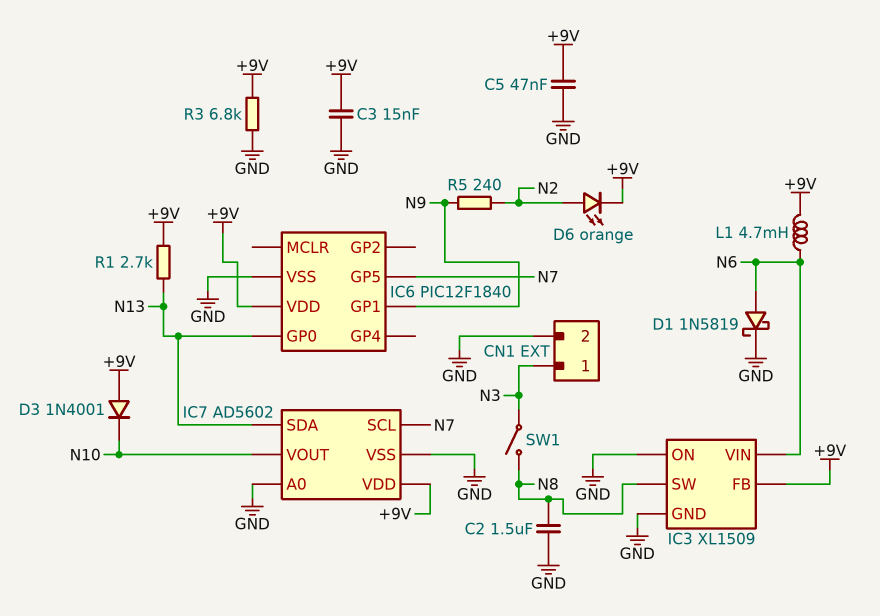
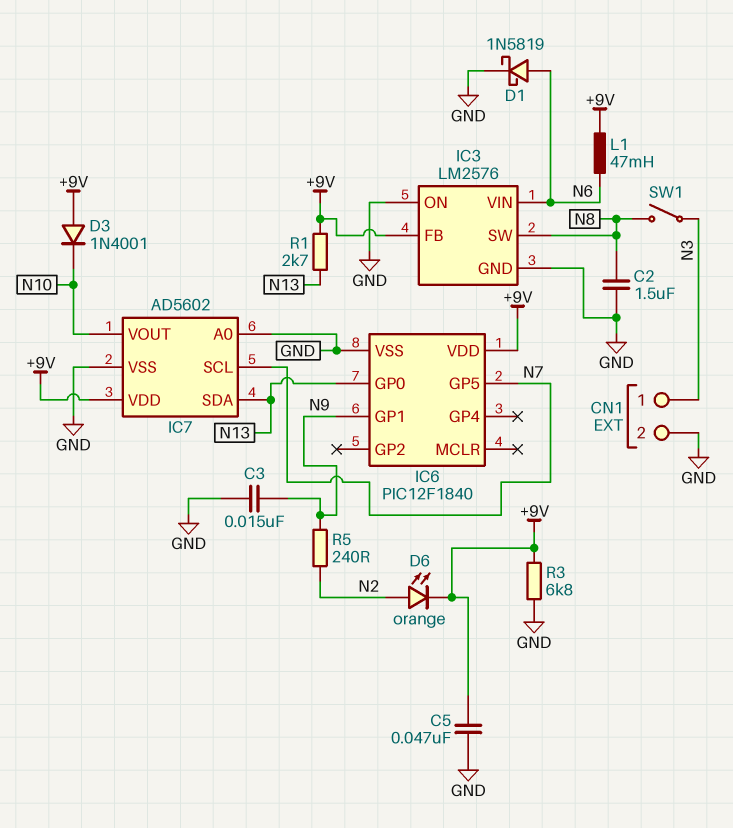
C3: 15nF (+9V, GND) -> 15nF (GND, N9)
IC3: XL1509 -> LM2576
L1: 4.7mH (+9V, N6) -> 47mH (+9V, N6)

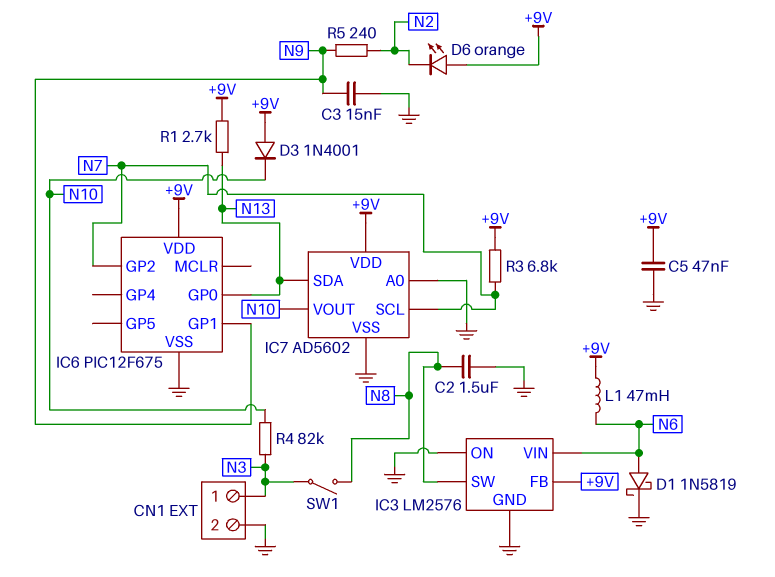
D6: LED orange (A N2, K +9V) -> LED orange (A +9V, K N2)
IC6: PIC12F1840 -> PIC12F675
IC6 pin GP2: none -> N7
IC6 pin GP5: N7 -> none
R3: 6.8k (+9V, GND) -> 6.8k (+9V, N7)
R4: none -> 82k (N3, N10)

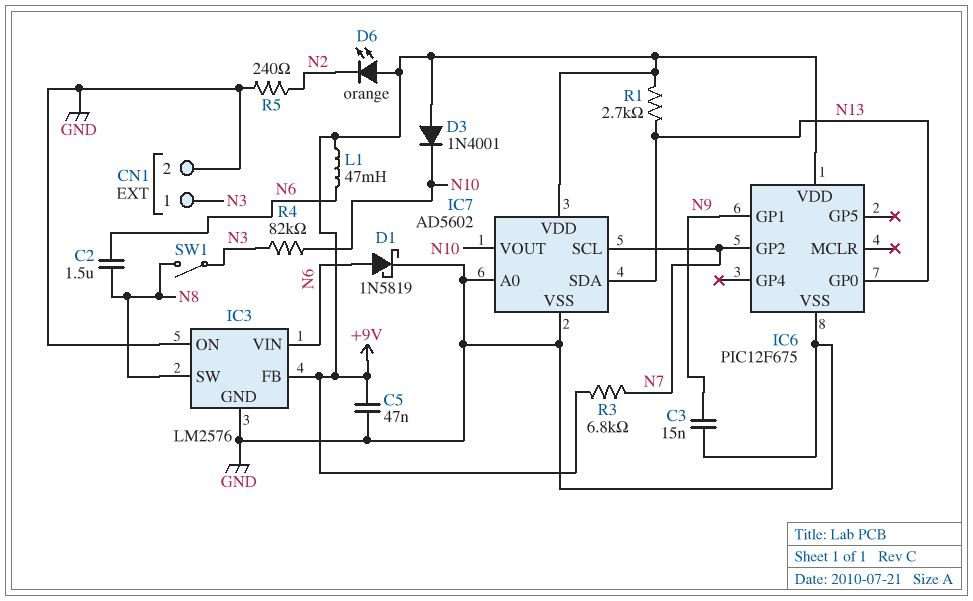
C2: 1.5uF (GND, N8) -> 1.5uF (N6, N8)
R5: 240 (N2, N9) -> 240 (GND, N2)

